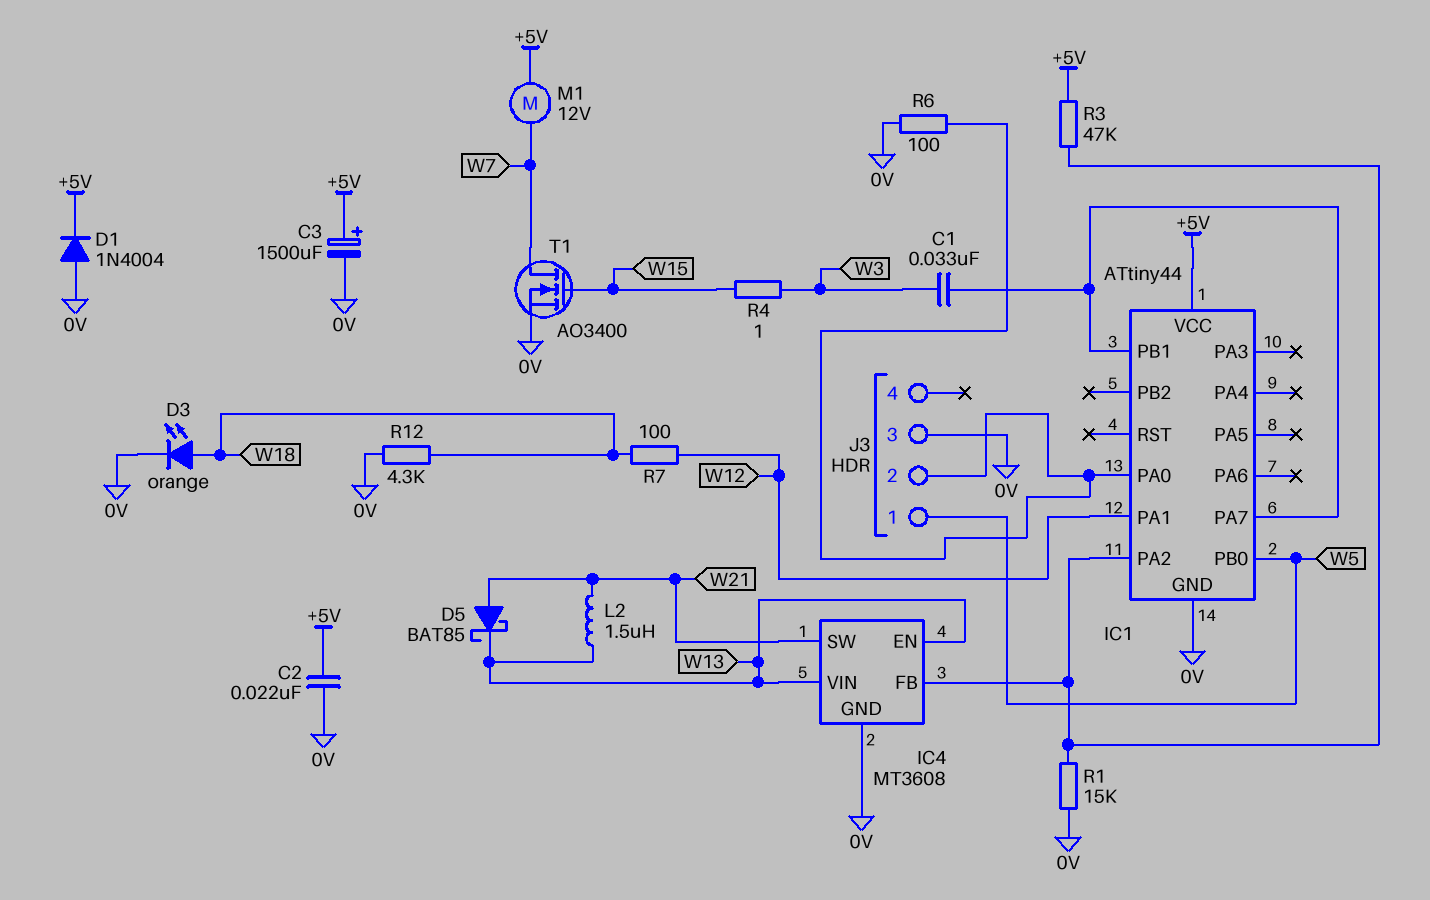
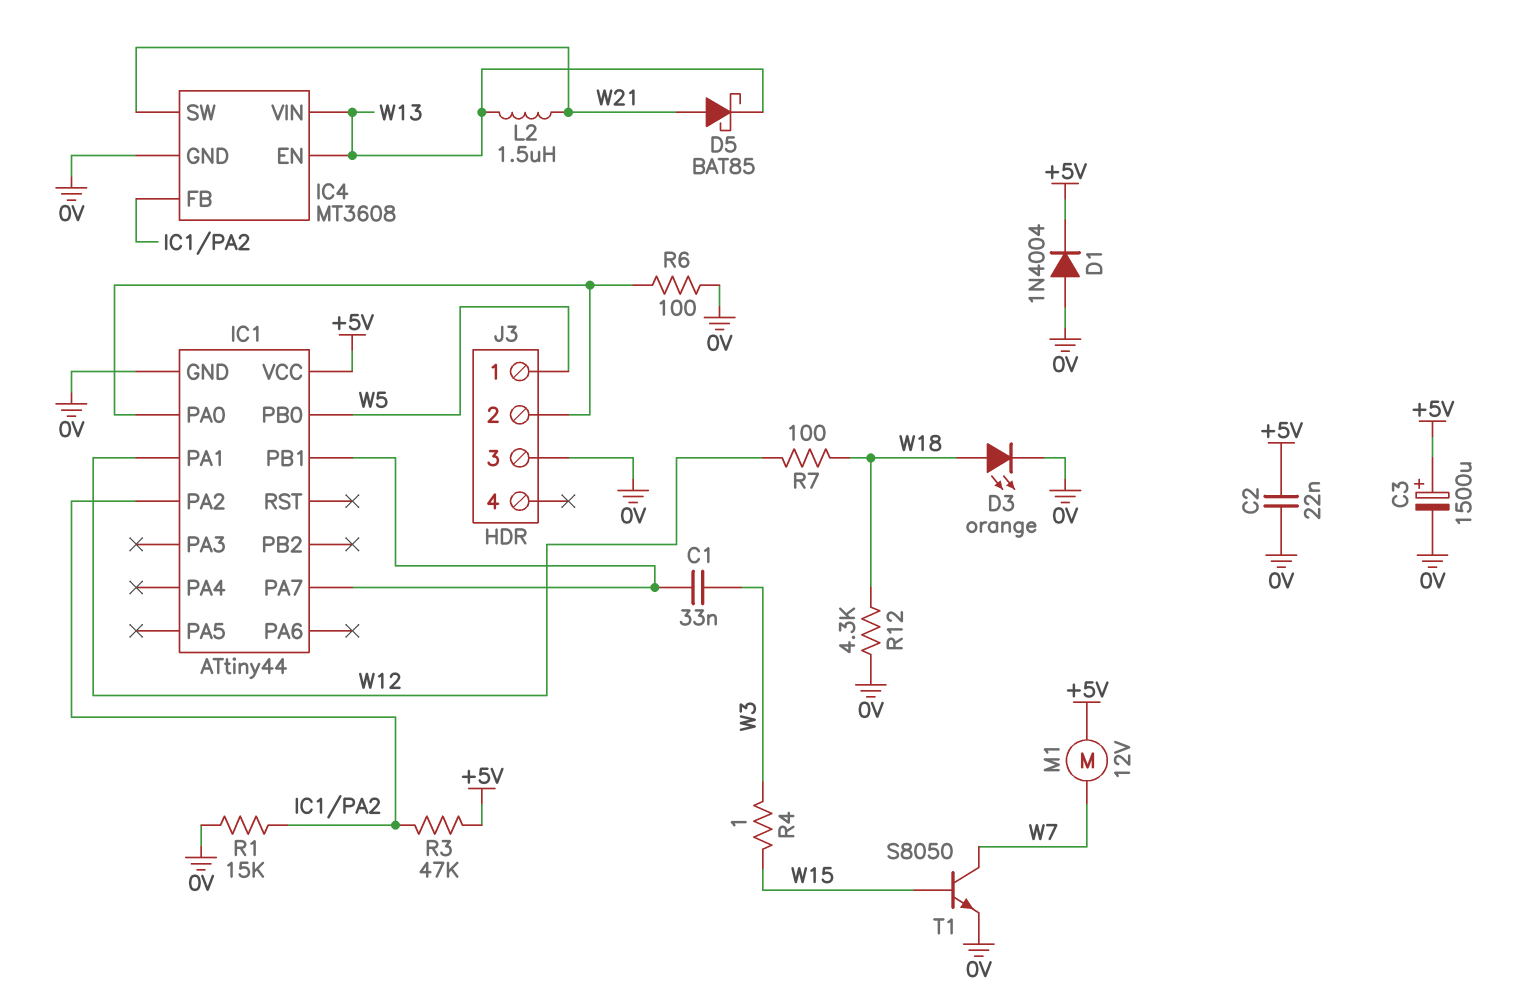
T1: NMOS AO3400 (G W15, D W7, S 0V) -> NPN S8050 (B W15, C W7, E 0V)

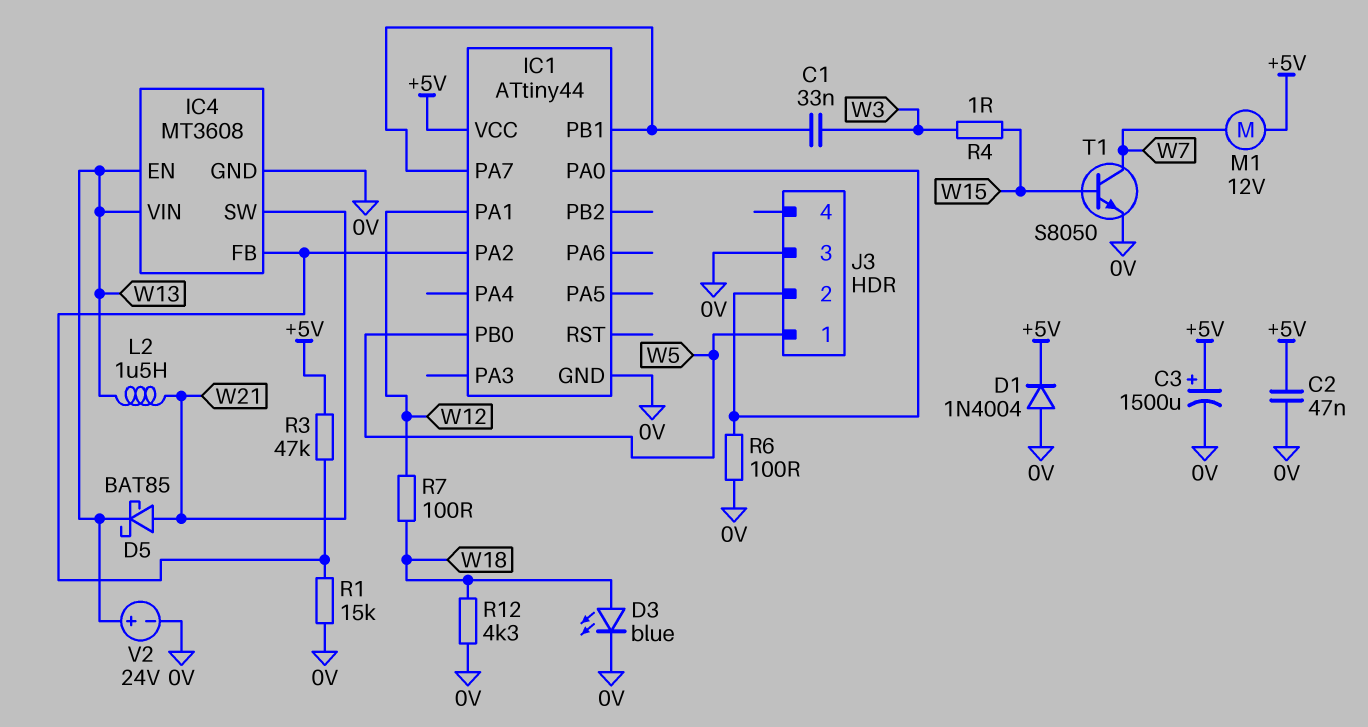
C2: 22nF (+5V, 0V) -> 47nF (+5V, 0V)
D3: LED orange (A W18, K 0V) -> LED blue (A W18, K 0V)
V2: none -> 24V (plus W13, minus 0V)

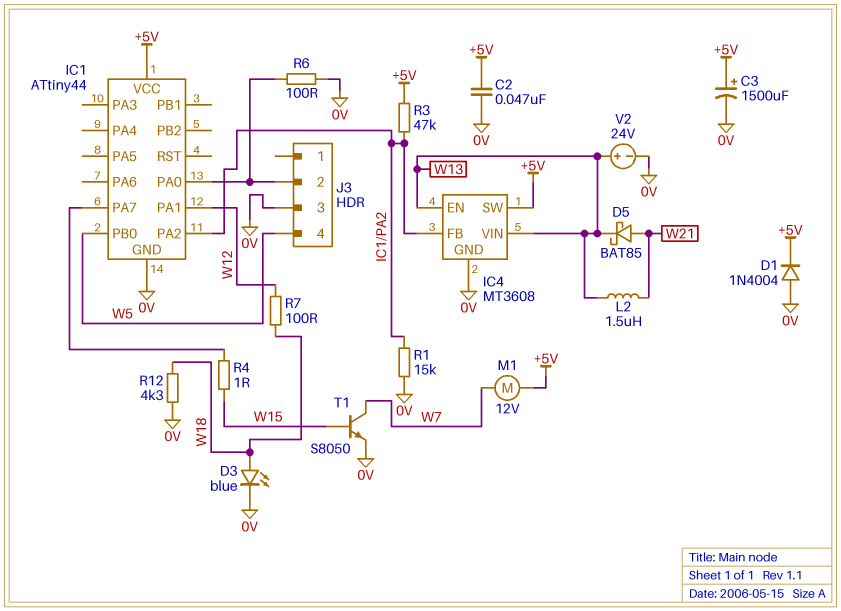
C1: 33nF (IC1/PA7, W3) -> none
IC1 pin PB1: IC1/PA7 -> none
IC4 pin SW: W21 -> +5V
J3 pin 1: W5 -> none
J3 pin 4: none -> W5
R4: 1 (W3, W15) -> 1 (IC1/PA7, W15)

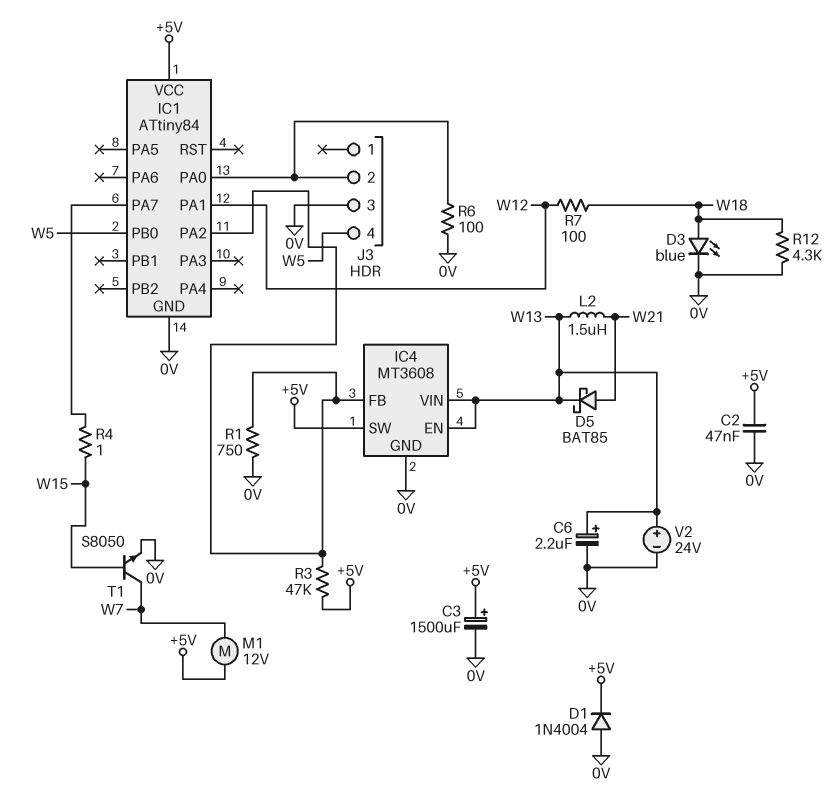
C6: none -> 2.2uF (plus W13, minus 0V)
IC1: ATtiny44 -> ATtiny84
R1: 15k (0V, IC1/PA2) -> 750 (0V, IC1/PA2)

